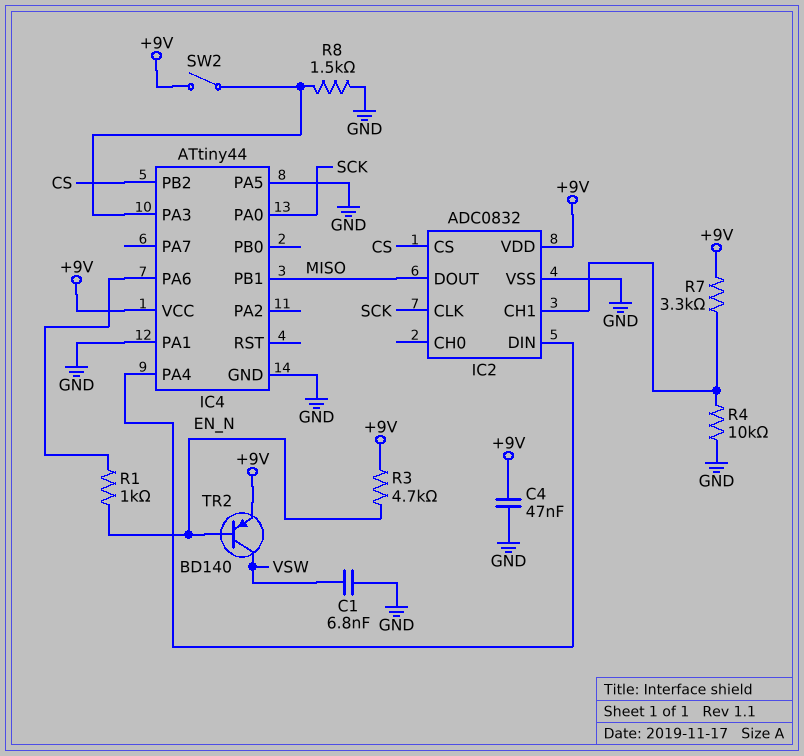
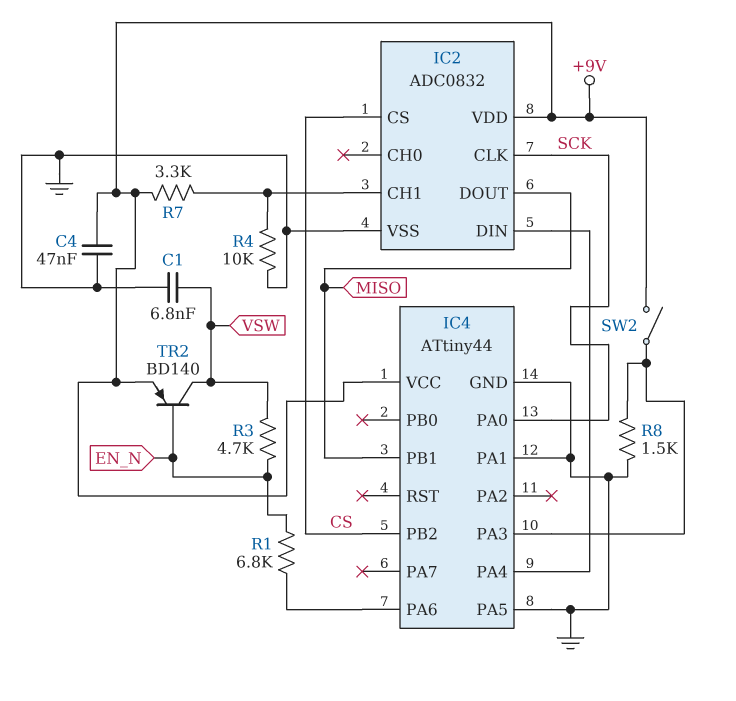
R1: 1k (EN_N, IC4/PA6) -> 6.8k (EN_N, IC4/PA6)
R3: 4.7k (+9V, EN_N) -> 4.7k (EN_N, VSW)

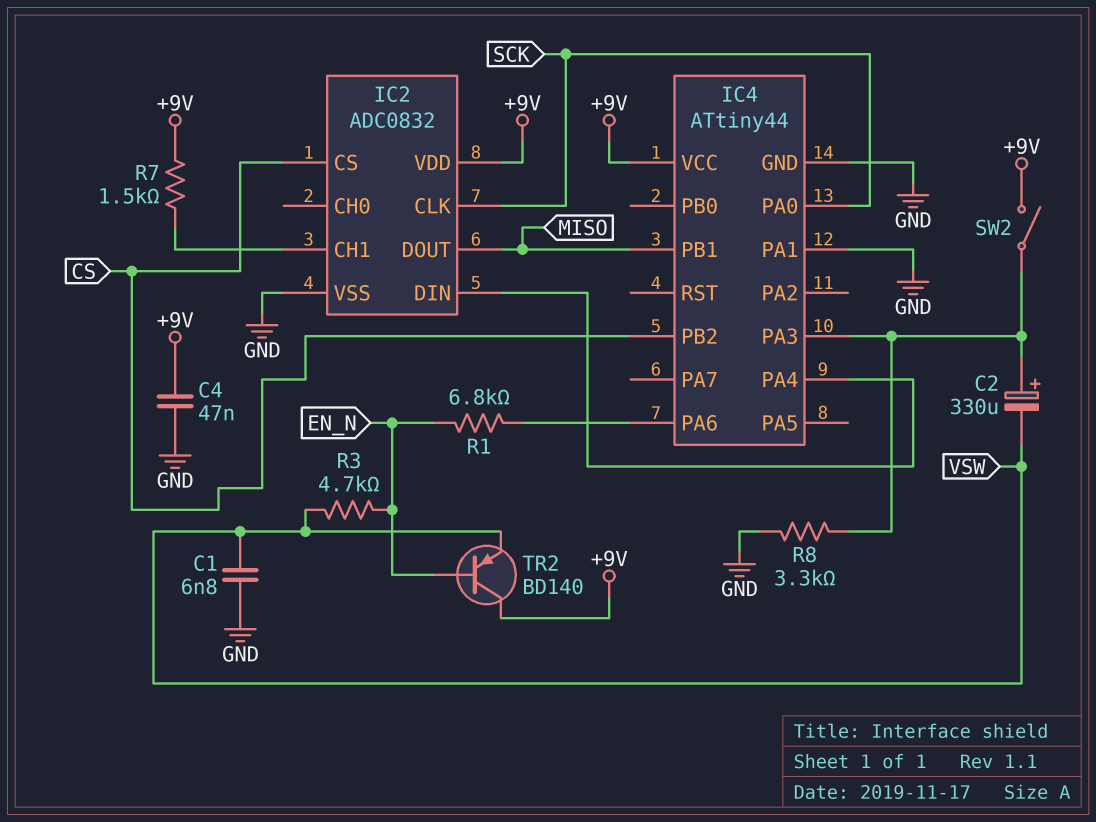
C2: none -> 330uF (plus IC4/PA3, minus VSW)
IC4 pin PA5: GND -> none
R4: 10k (GND, IC2/CH1) -> none
R7: 3.3k (+9V, IC2/CH1) -> 1.5k (+9V, IC2/CH1)
R8: 1.5k (GND, IC4/PA3) -> 3.3k (GND, IC4/PA3)
TR2: PNP BD140 (B EN_N, C VSW, E +9V) -> PNP BD140 (B EN_N, C +9V, E VSW)

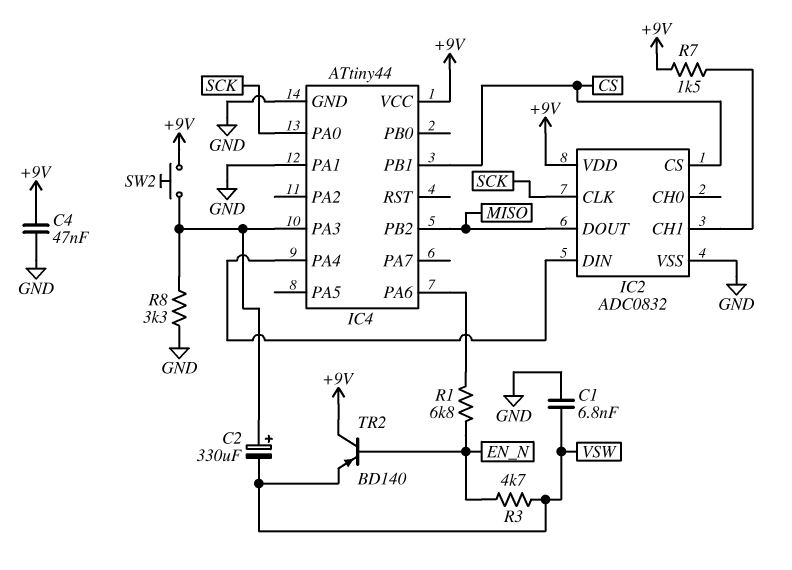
IC4 pin PB1: MISO -> CS
IC4 pin PB2: CS -> MISO
SW2: switch (+9V, IC4/PA3) -> button (+9V, IC4/PA3)

